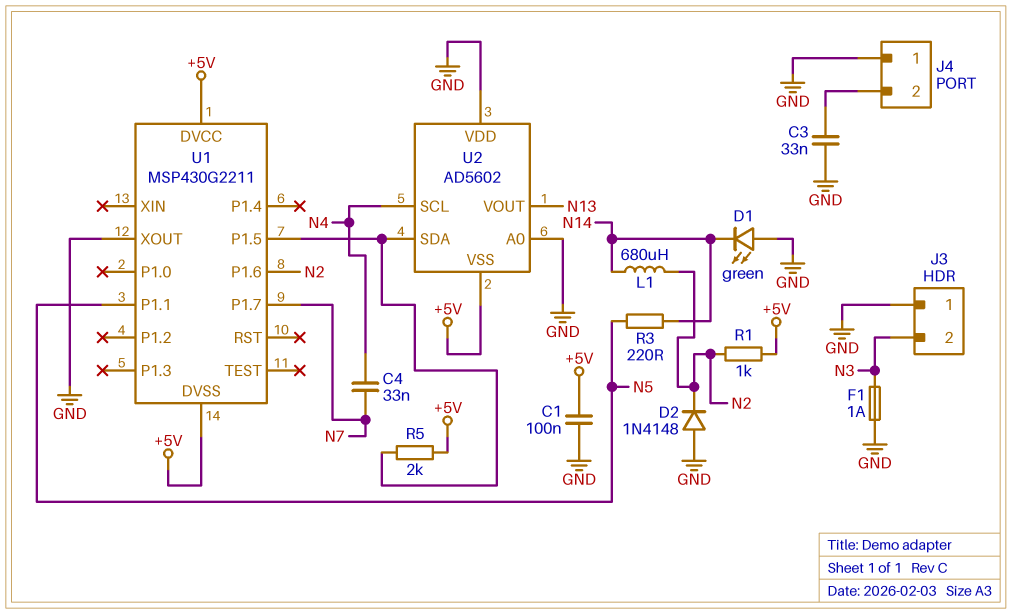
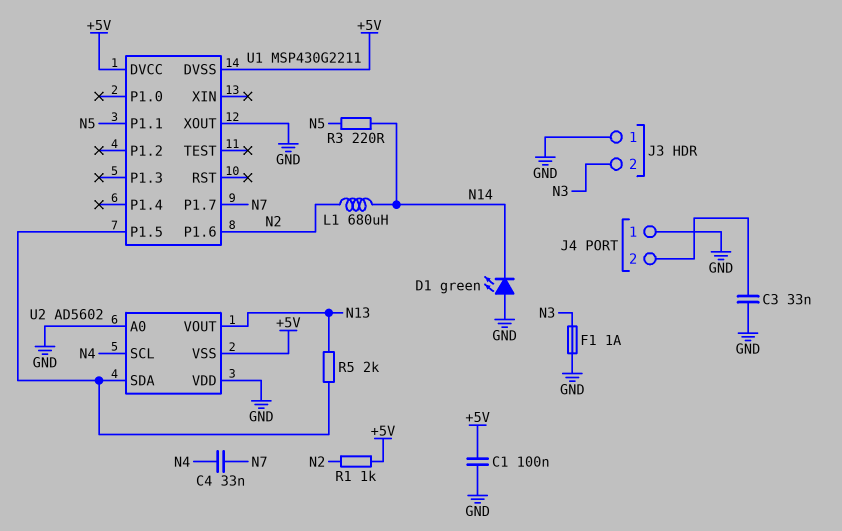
D2: diode 1N4148 (A GND, K N2) -> none
R5: 2k (+5V, U1/P1.5) -> 2k (N13, U1/P1.5)

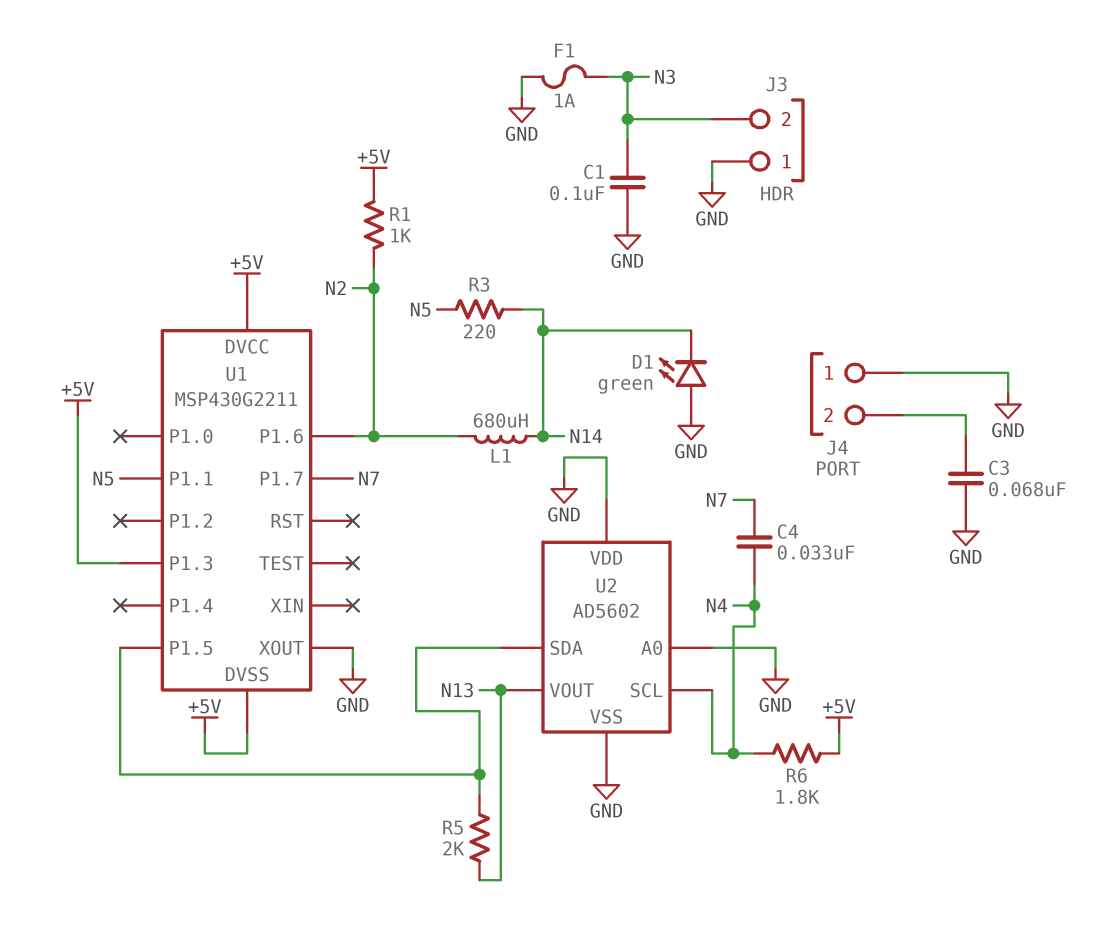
C1: 100nF (+5V, GND) -> 100nF (GND, N3)
C3: 33nF (GND, J4/2) -> 68nF (GND, J4/2)
R6: none -> 1.8k (+5V, N4)
U1 pin P1.3: none -> +5V
U2 pin VSS: +5V -> GND

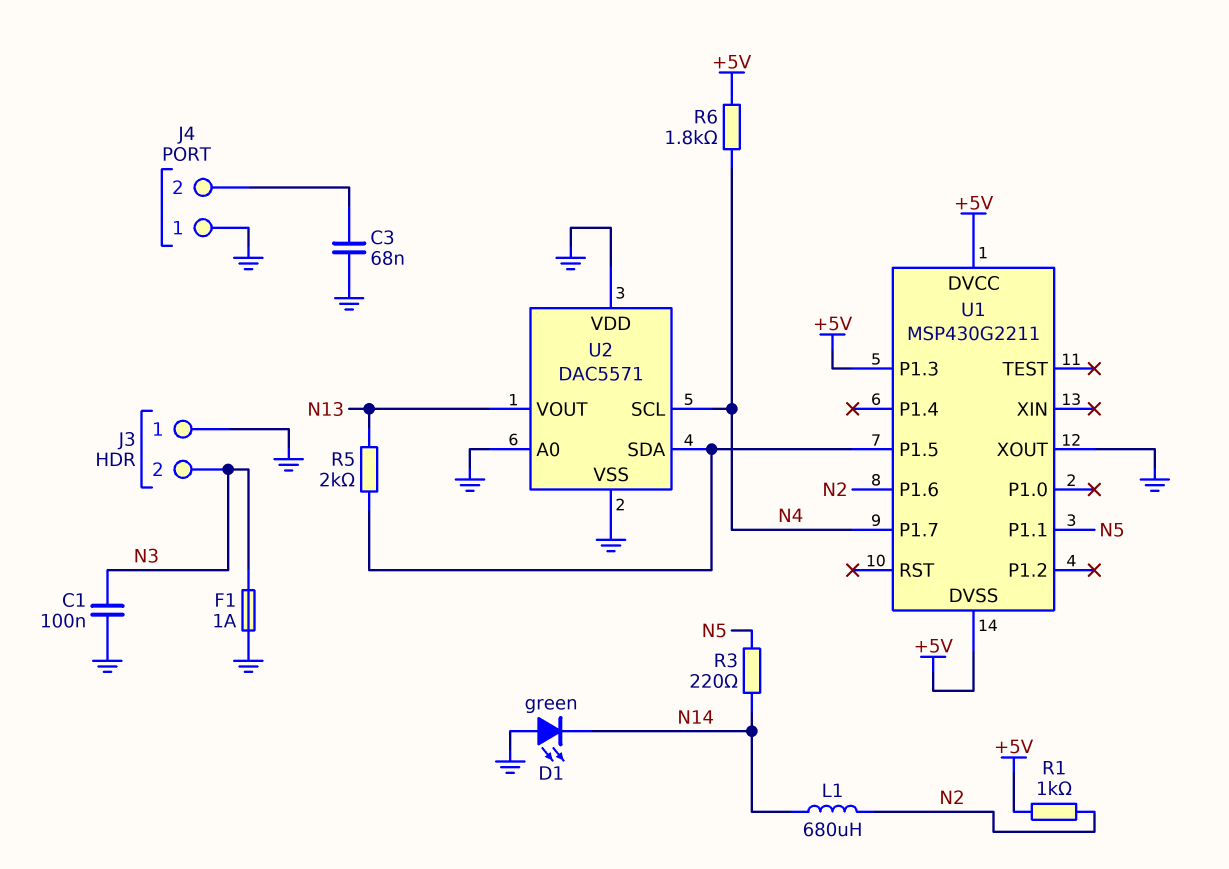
C4: 33nF (N4, N7) -> none
U1 pin P1.7: N7 -> N4
U2: AD5602 -> DAC5571

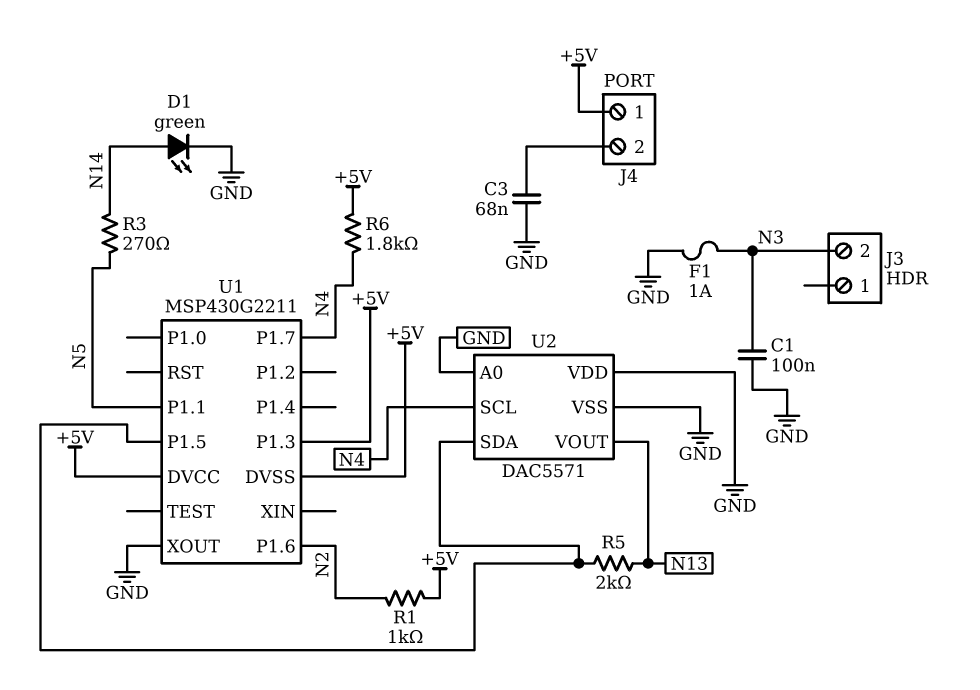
D1: LED green (A GND, K N14) -> LED green (A N14, K GND)
J3 pin 1: GND -> none
J4 pin 1: GND -> +5V
L1: 680uH (N2, N14) -> none
R3: 220 (N5, N14) -> 270 (N5, N14)

